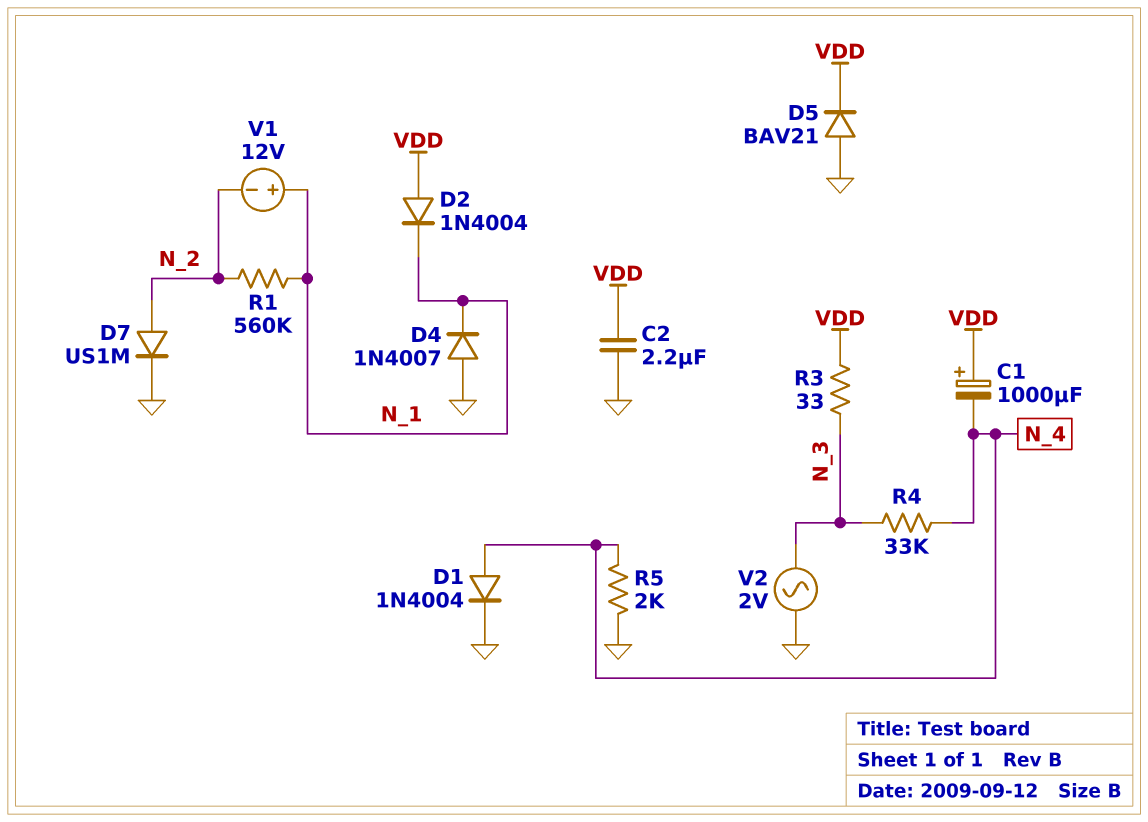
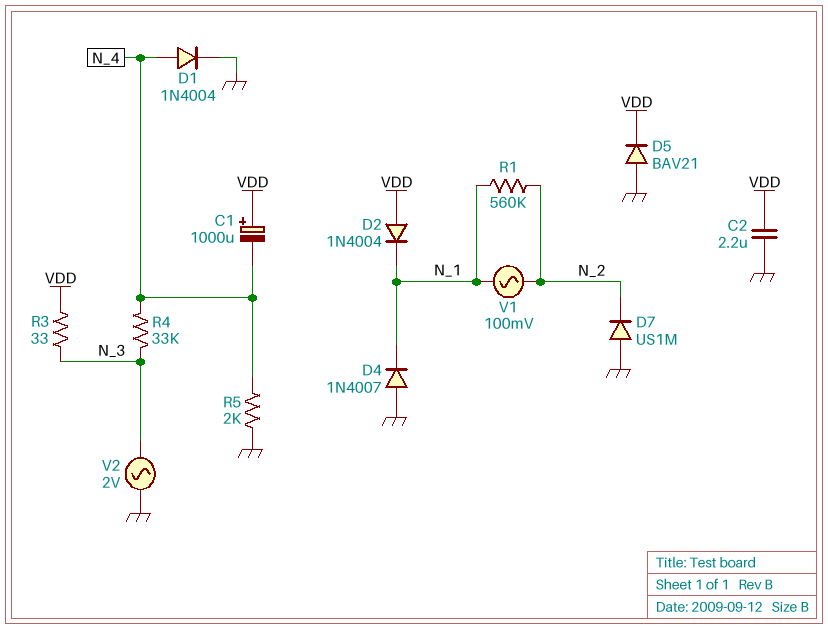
D7: diode US1M (A N_2, K GND) -> diode US1M (A GND, K N_2)
V1: 12V (plus N_1, minus N_2) -> AC 100mV (N_1, N_2)

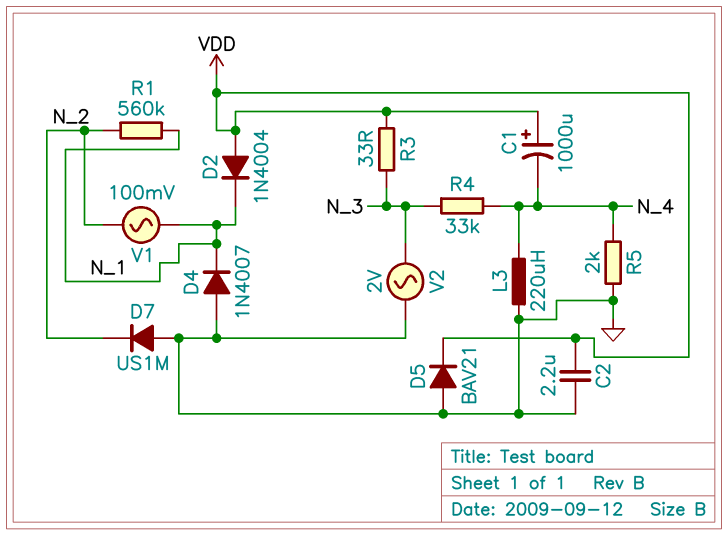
D1: diode 1N4004 (A N_4, K GND) -> none
L3: none -> 220uH (GND, N_4)

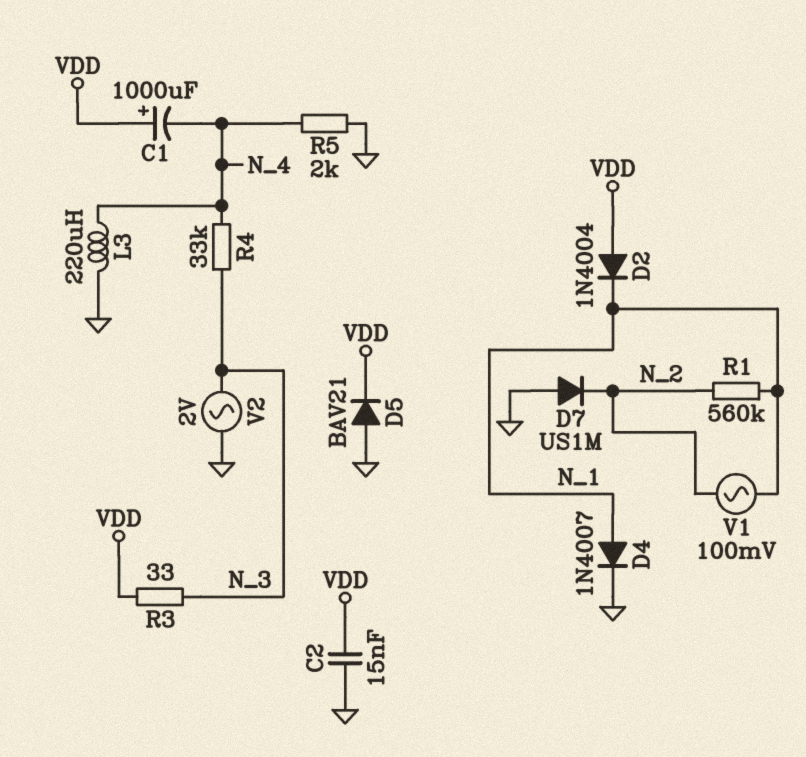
C2: 2.2uF (GND, VDD) -> 15nF (GND, VDD)
D4: diode 1N4007 (A GND, K N_1) -> diode 1N4007 (A N_1, K GND)

